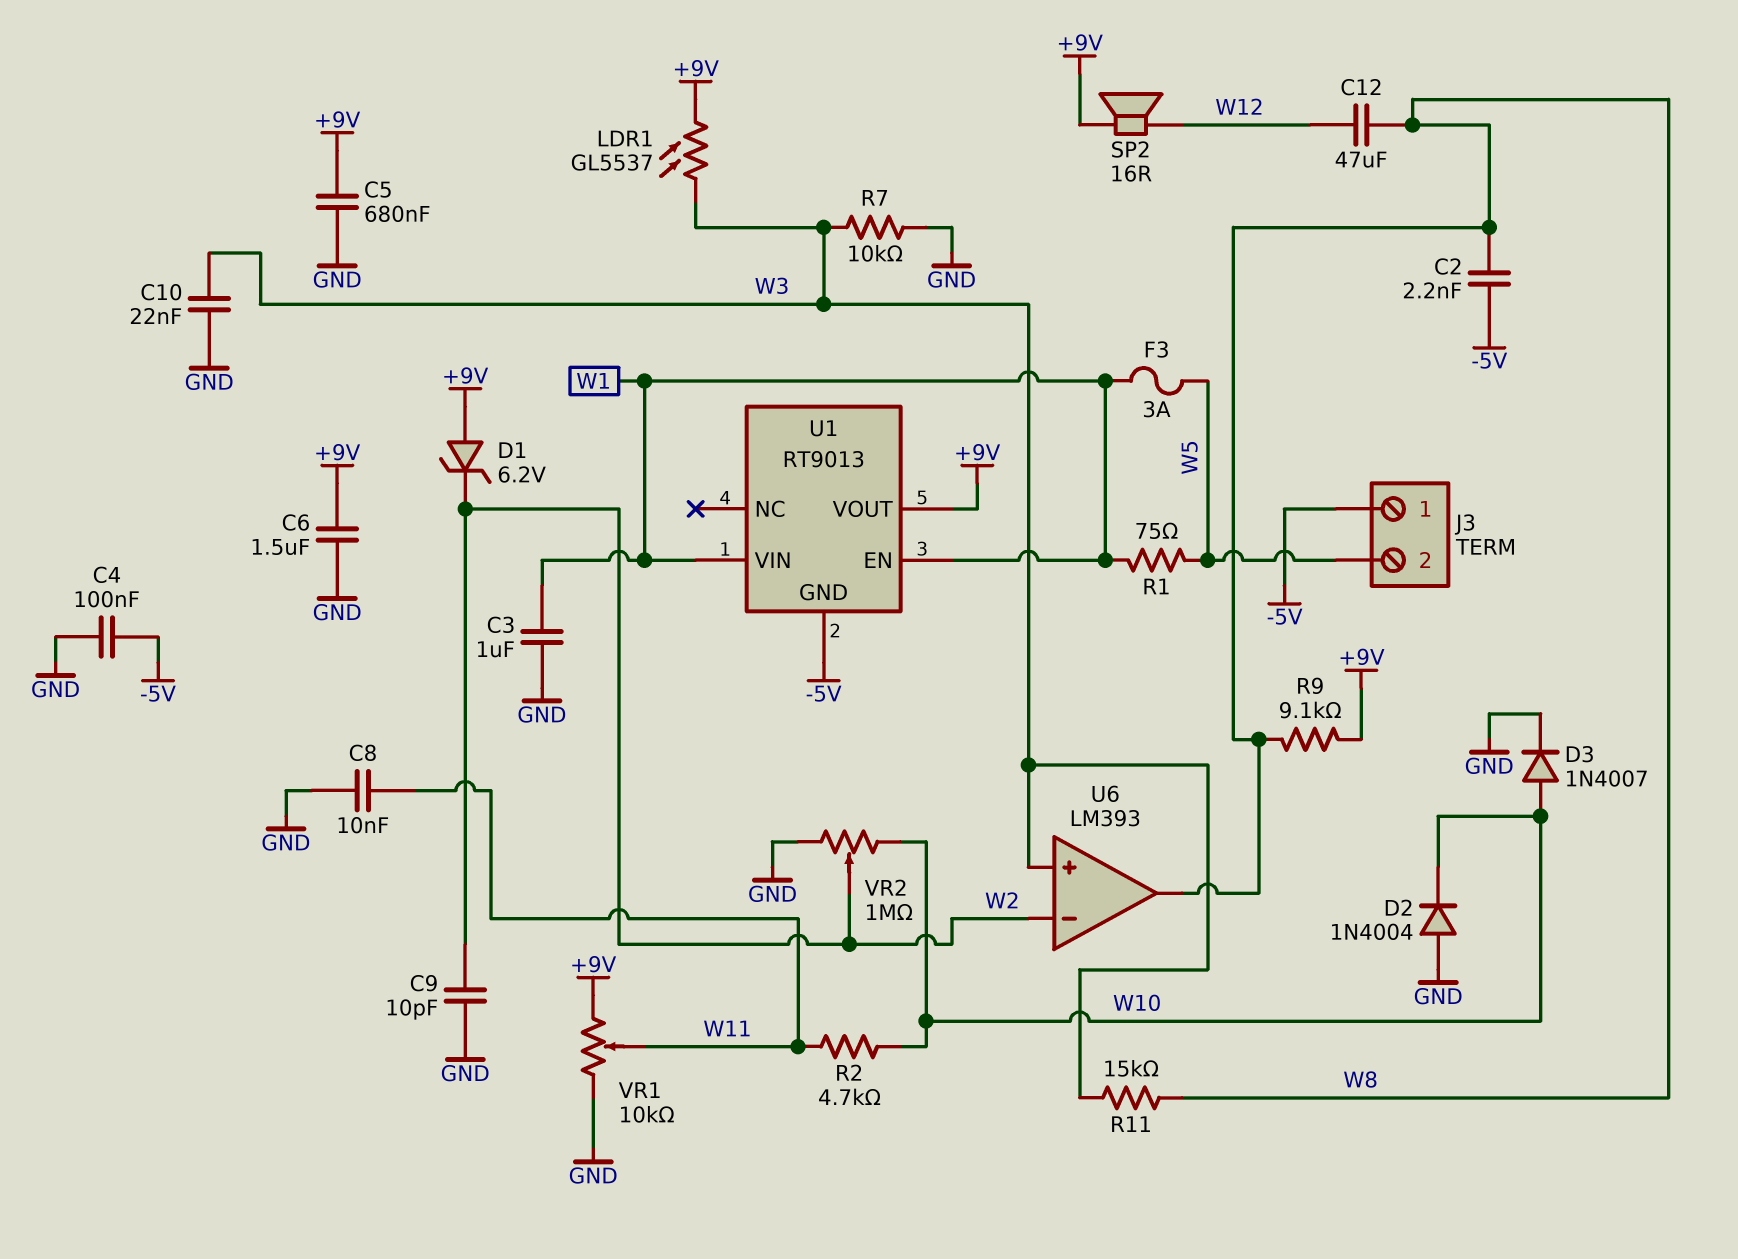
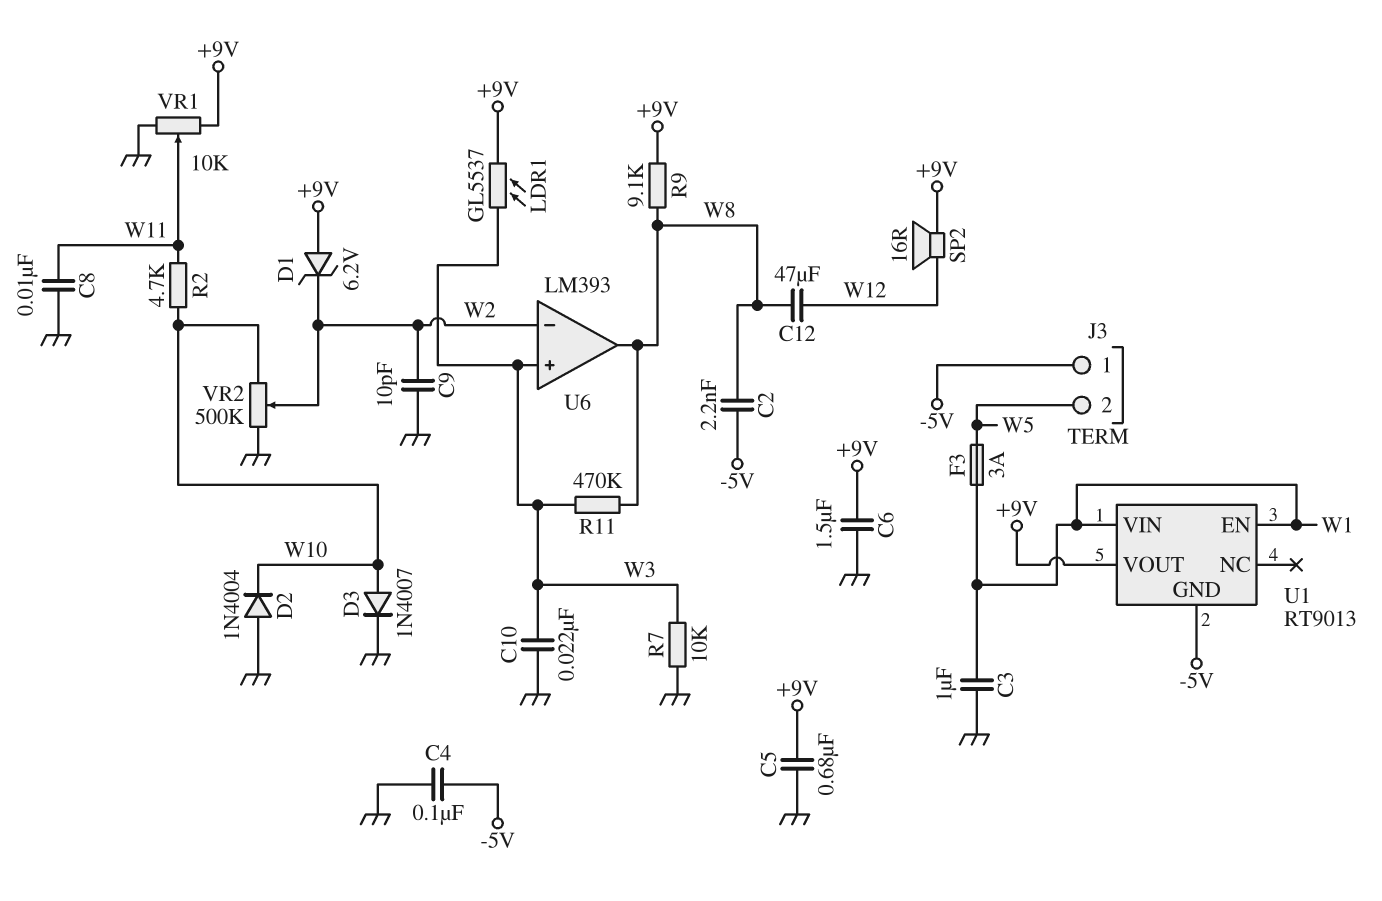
R1: 75 (W1, W5) -> none
R11: 15k (W3, W8) -> 470k (W3, W8)
VR2: 1M (GND, W10, wiper W2) -> 500k (GND, W10, wiper W2)

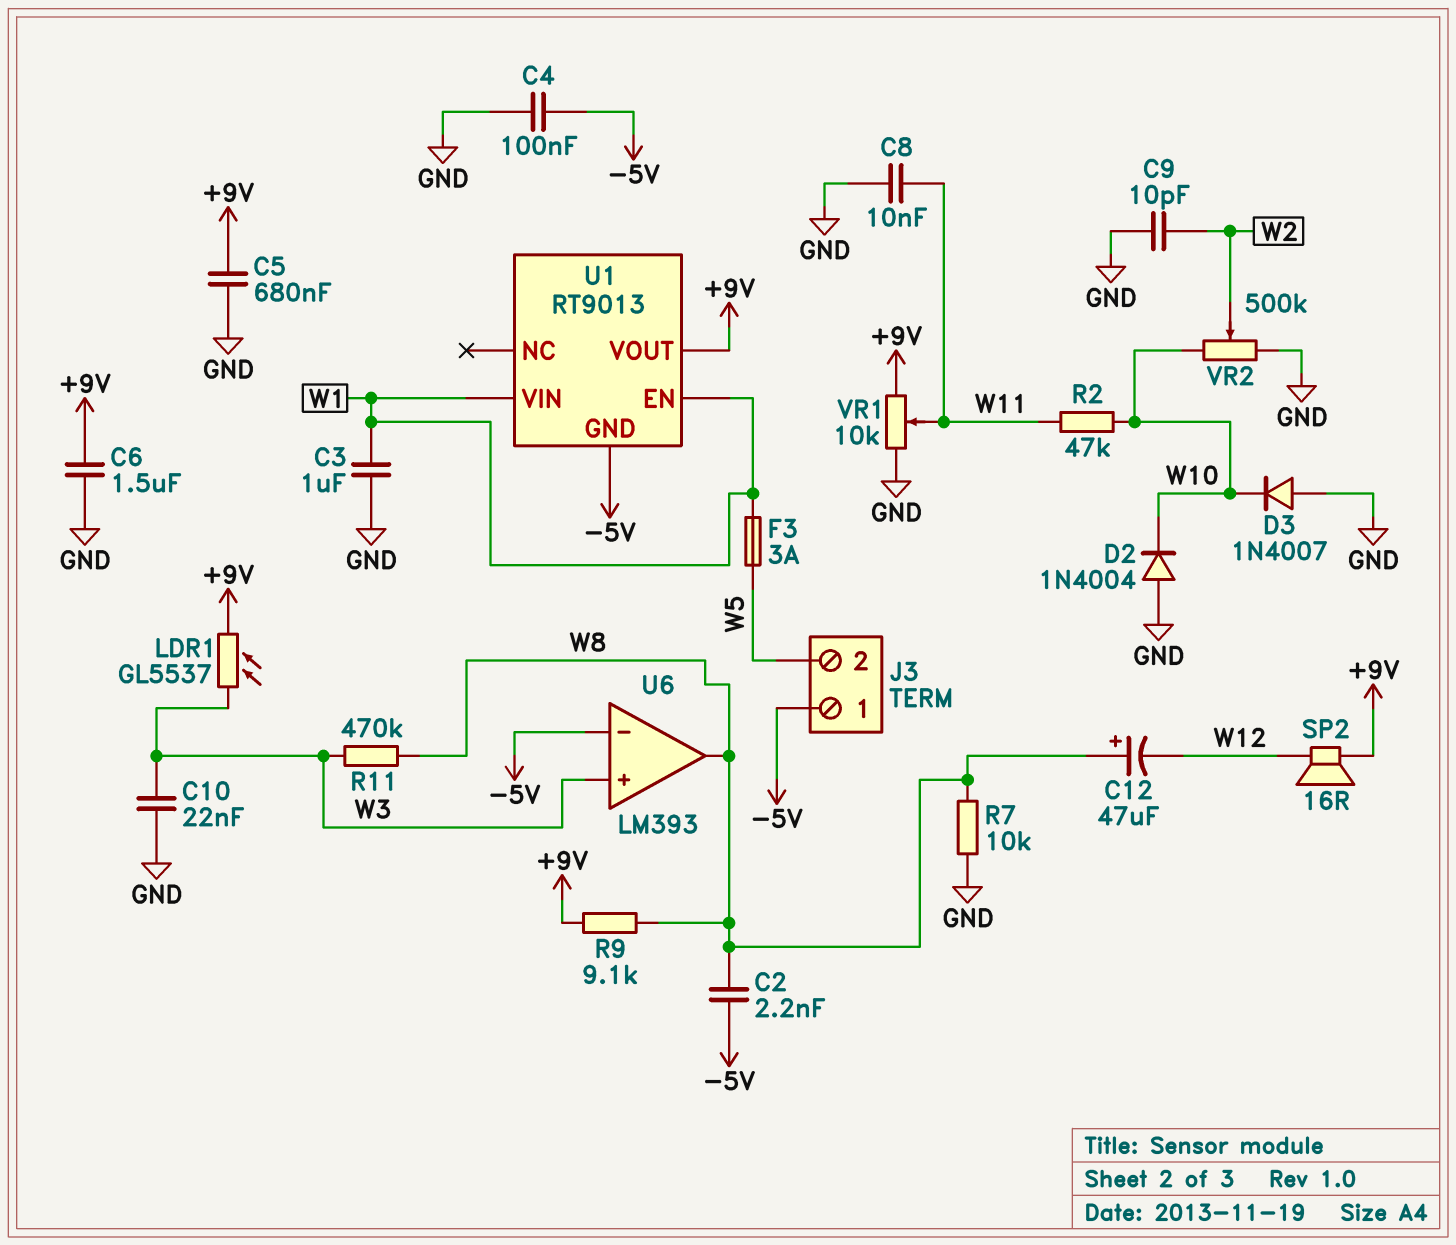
C12: 47uF (W8, W12) -> 47uF (plus W8, minus W12)
D1: zener 6.2V (A +9V, K W2) -> none
D3: diode 1N4007 (A W10, K GND) -> diode 1N4007 (A GND, K W10)
R2: 4.7k (W10, W11) -> 47k (W10, W11)
R7: 10k (GND, W3) -> 10k (GND, W8)
U6 pin in-: W2 -> -5V

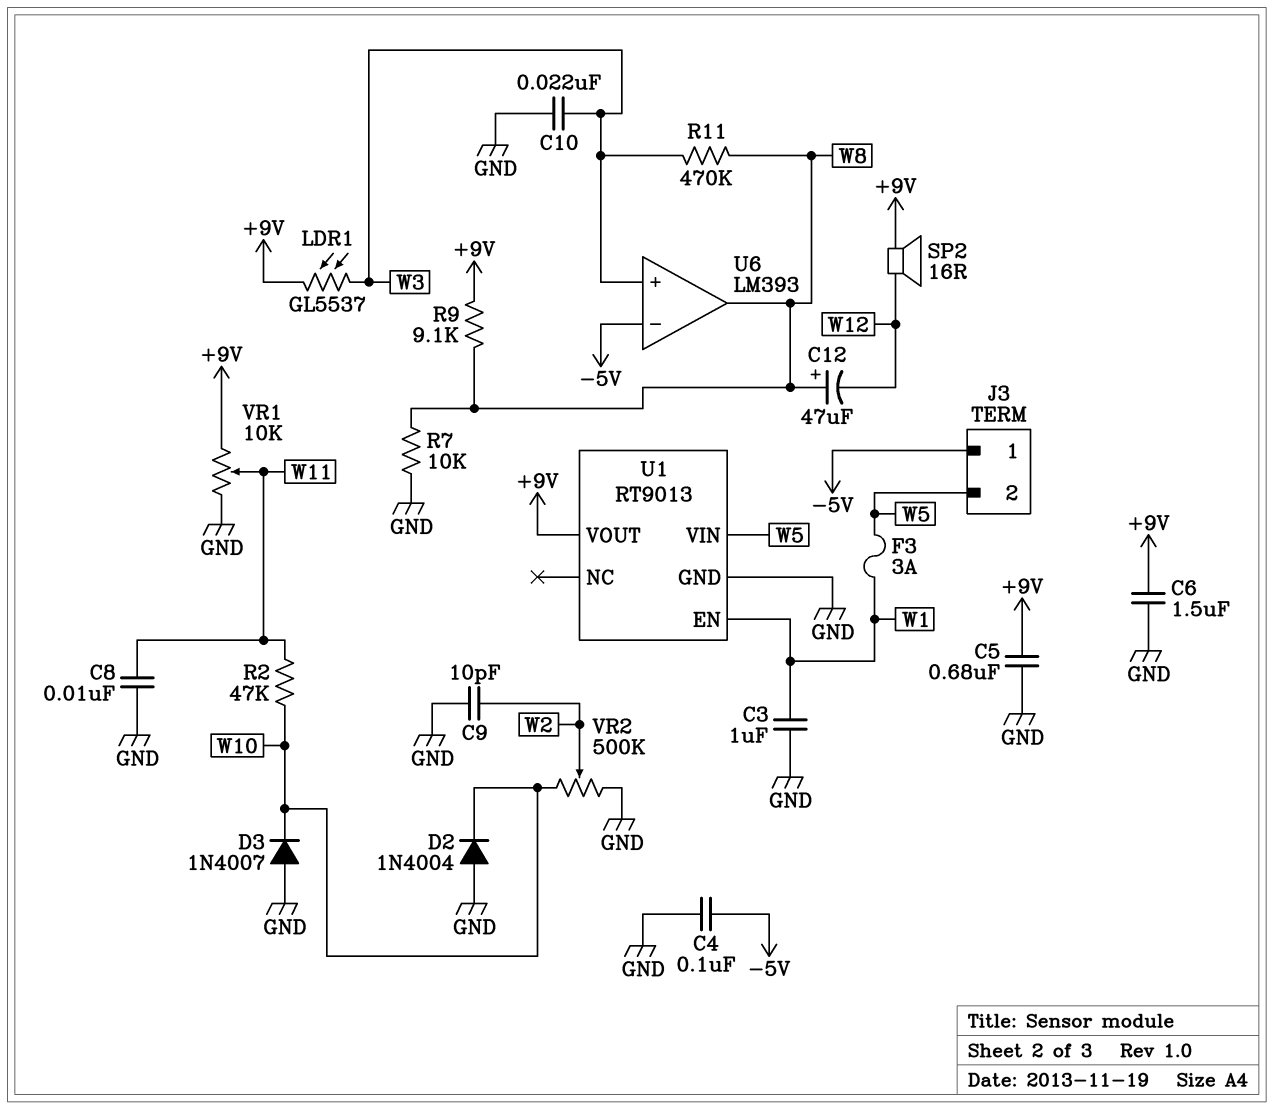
C2: 2.2nF (-5V, W8) -> none
U1 pin GND: -5V -> GND
U1 pin VIN: W1 -> W5

